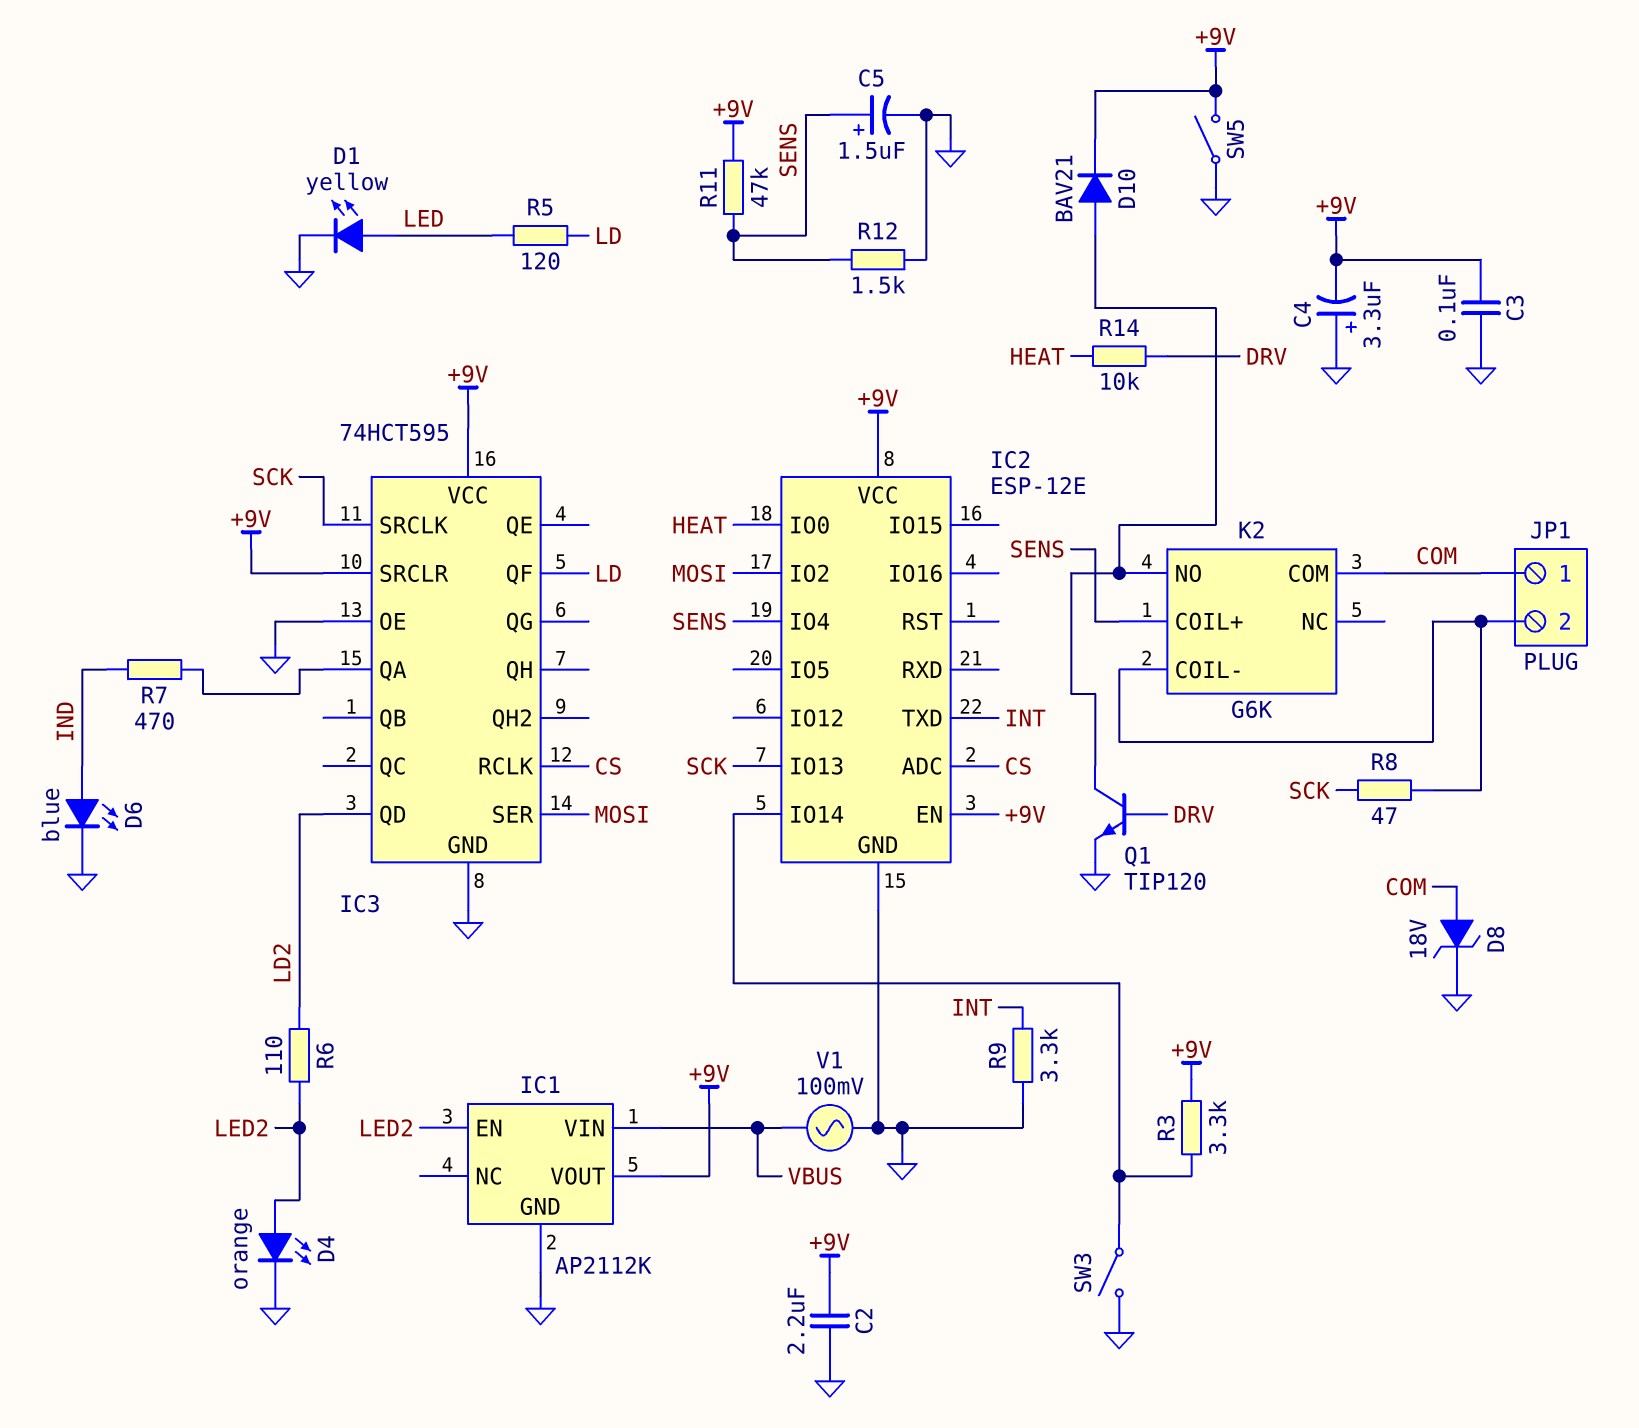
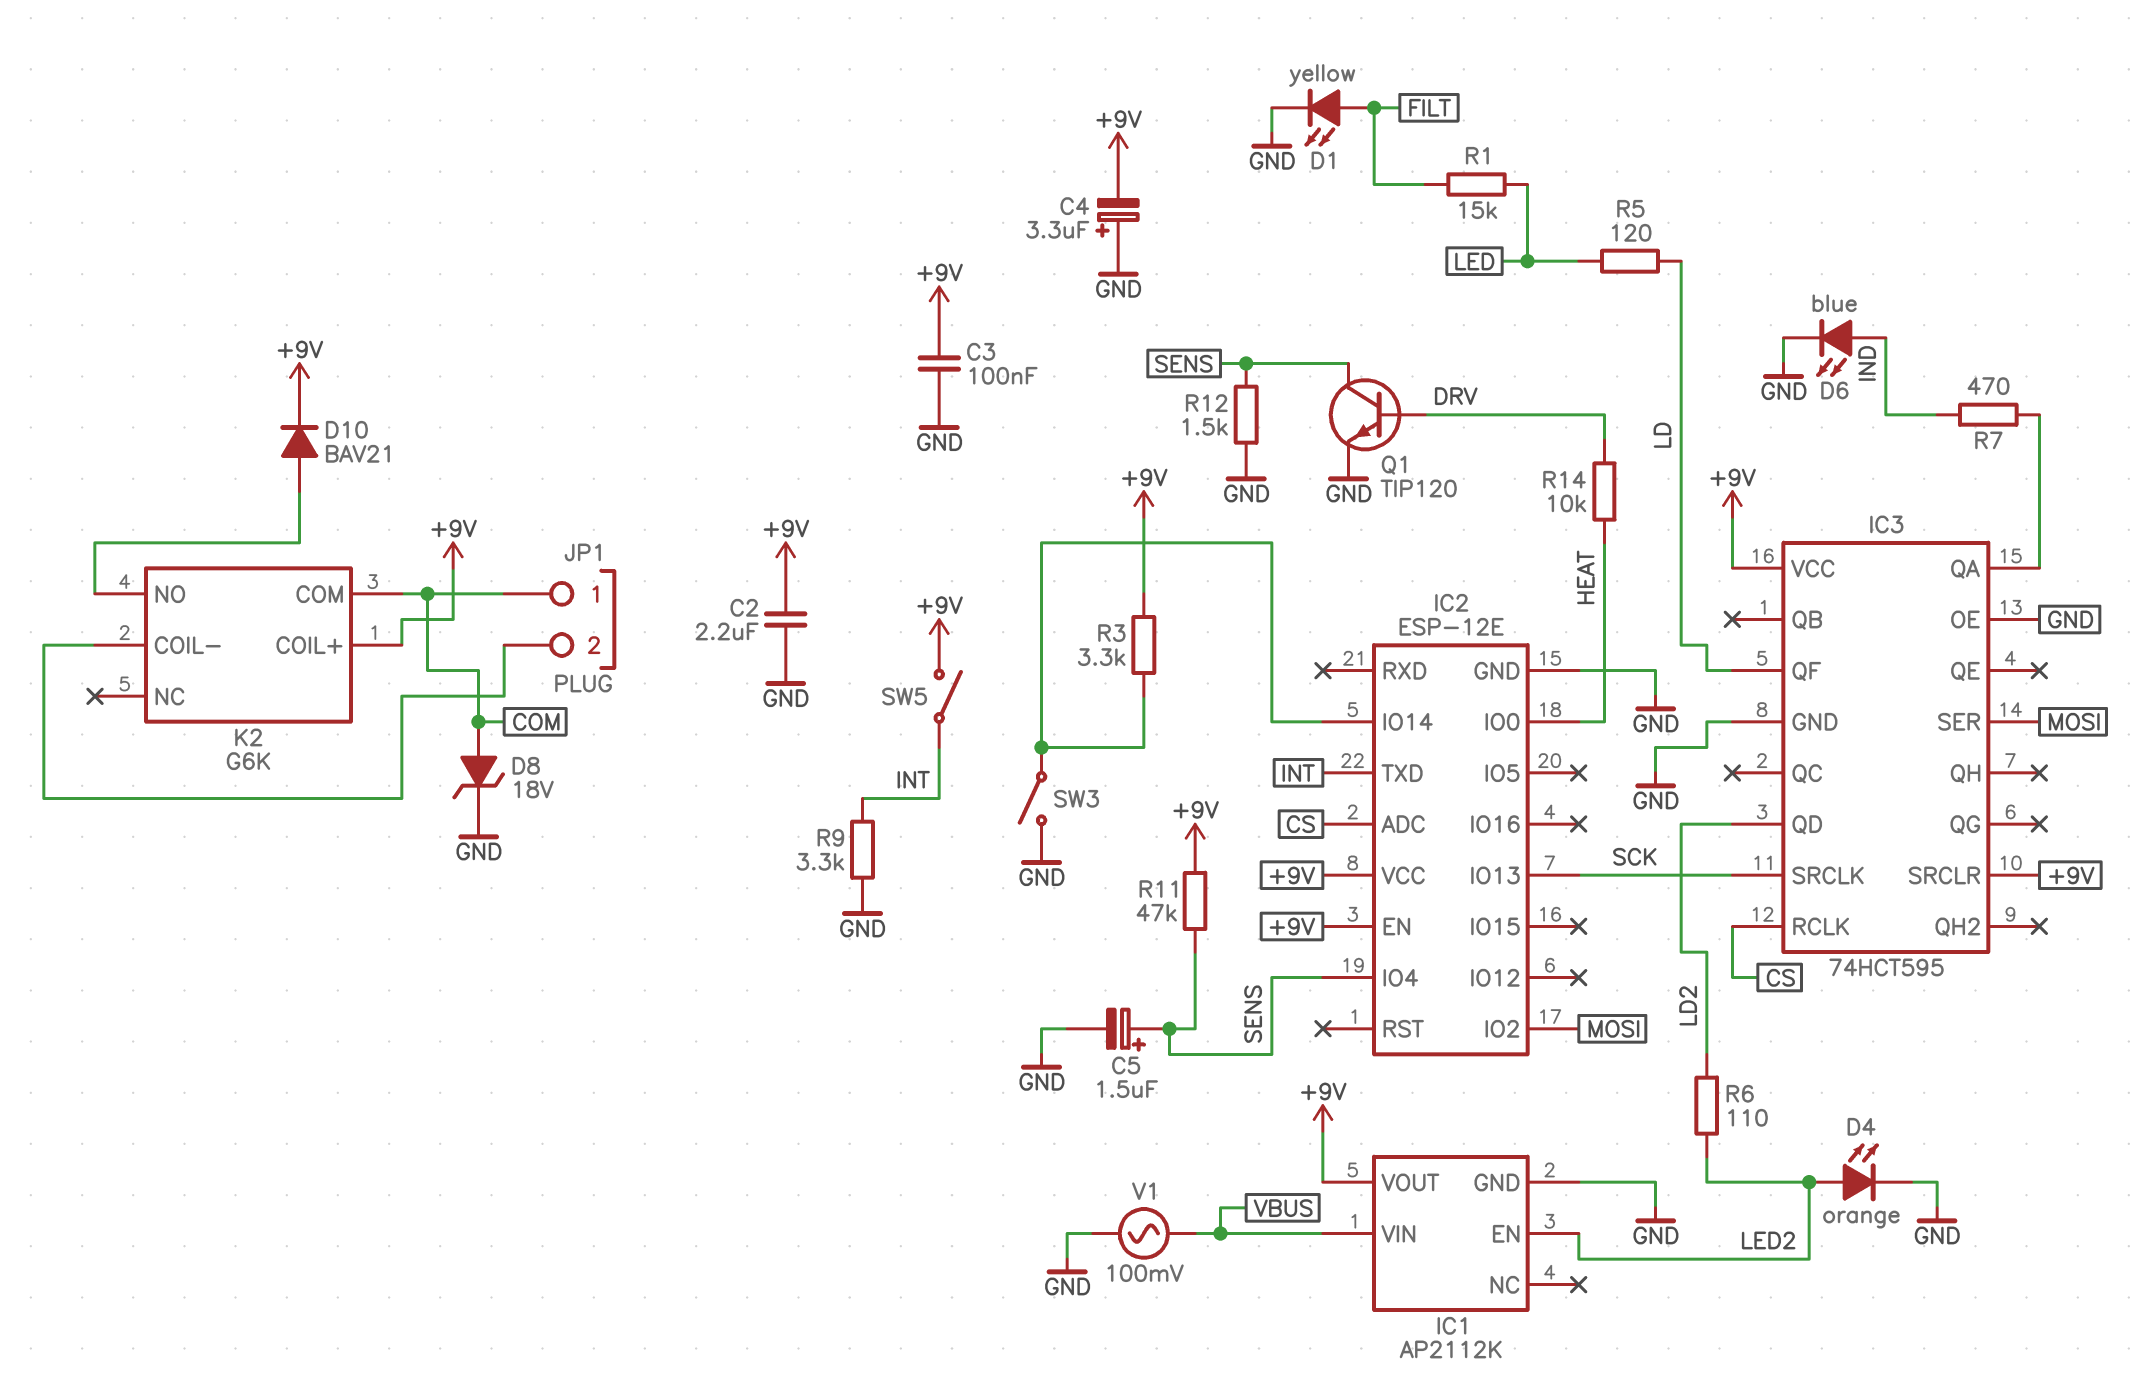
D1: LED yellow (A LED, K GND) -> LED yellow (A FILT, K GND)
K2 pin COIL+: SENS -> +9V
Q1: NPN TIP120 (B DRV, C K2/NO, E GND) -> NPN TIP120 (B DRV, C SENS, E GND)
R1: none -> 15k (FILT, LED)
R8: 47 (JP1/2, SCK) -> none
SW5: switch (+9V, GND) -> switch (+9V, INT)

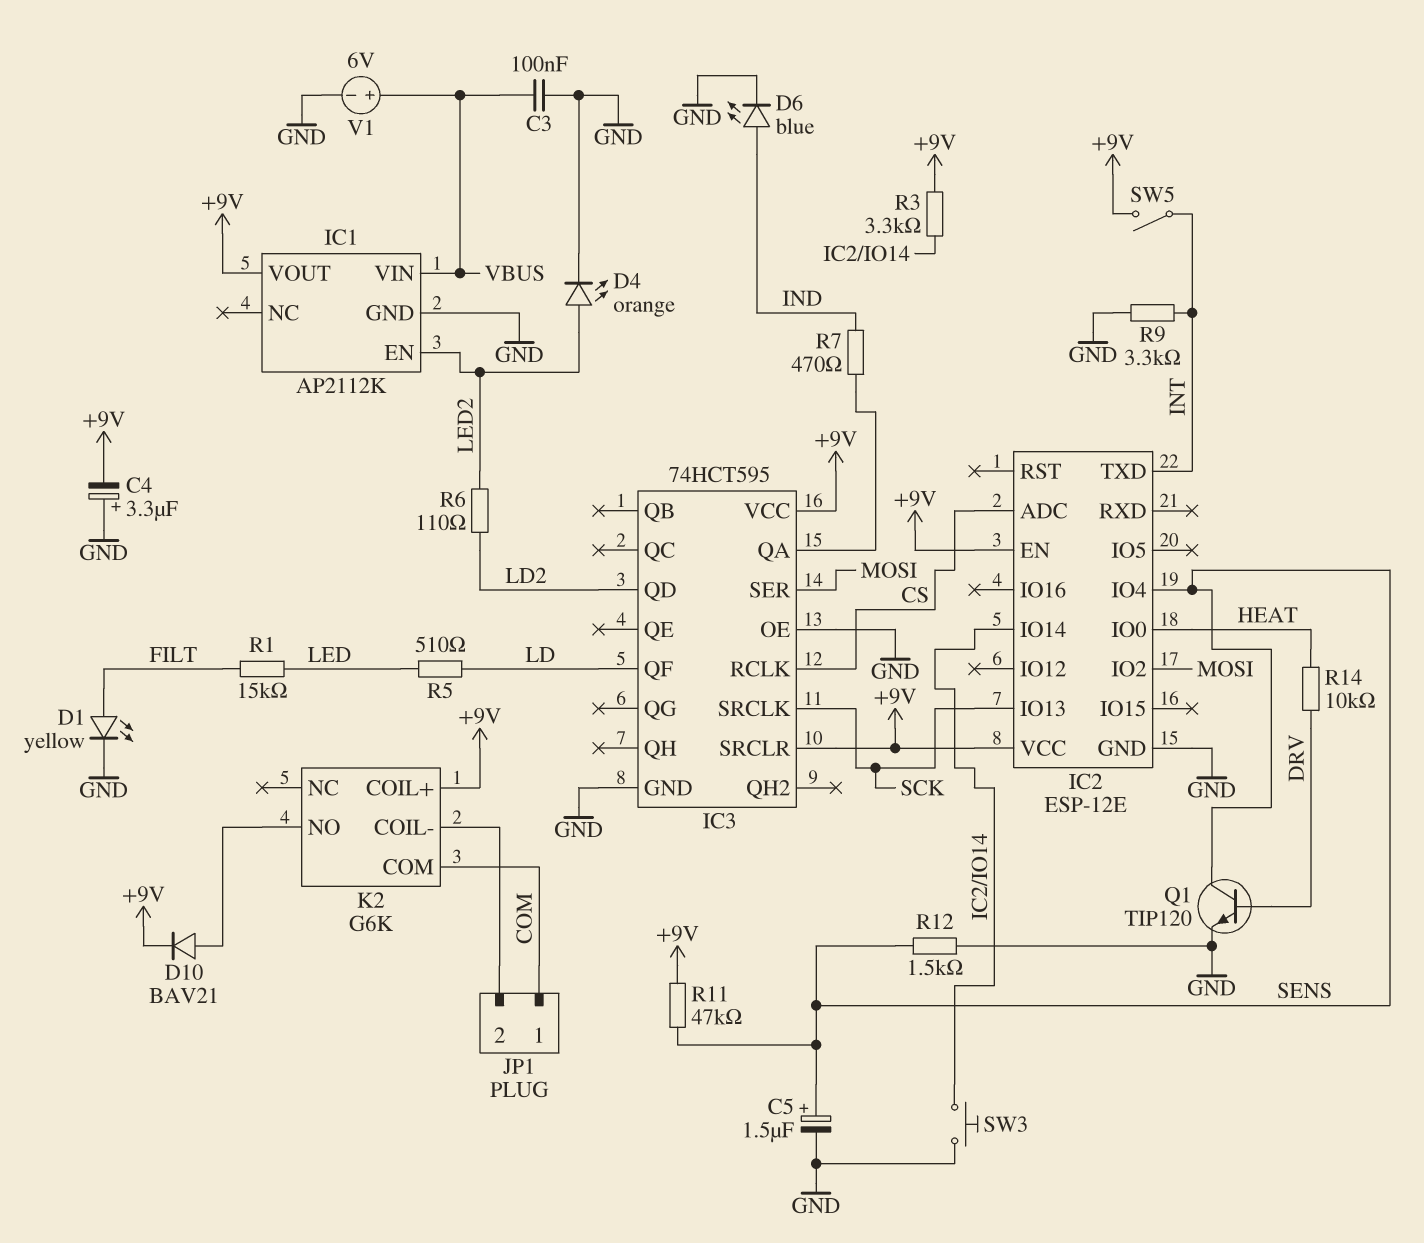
C2: 2.2uF (+9V, GND) -> none
C3: 100nF (+9V, GND) -> 100nF (GND, VBUS)
D8: zener 18V (A COM, K GND) -> none
R5: 120 (LD, LED) -> 510 (LD, LED)
SW3: switch (GND, IC2/IO14) -> button (GND, IC2/IO14)
V1: AC 100mV (GND, VBUS) -> 6V (plus VBUS, minus GND)

